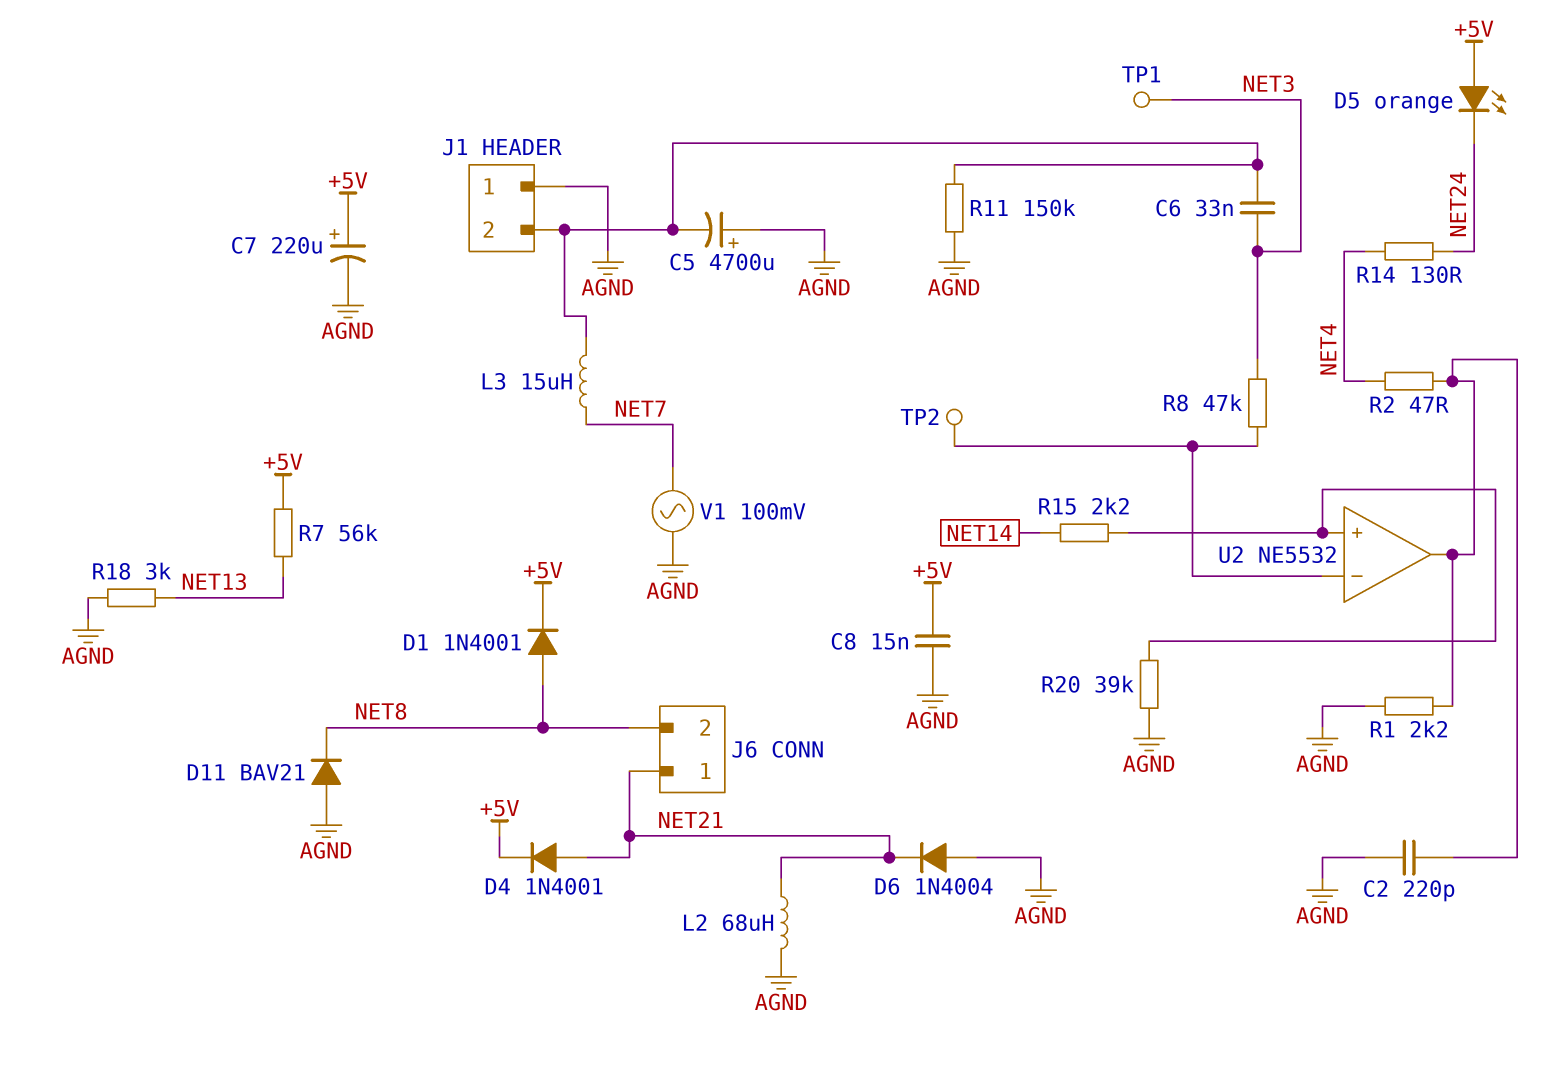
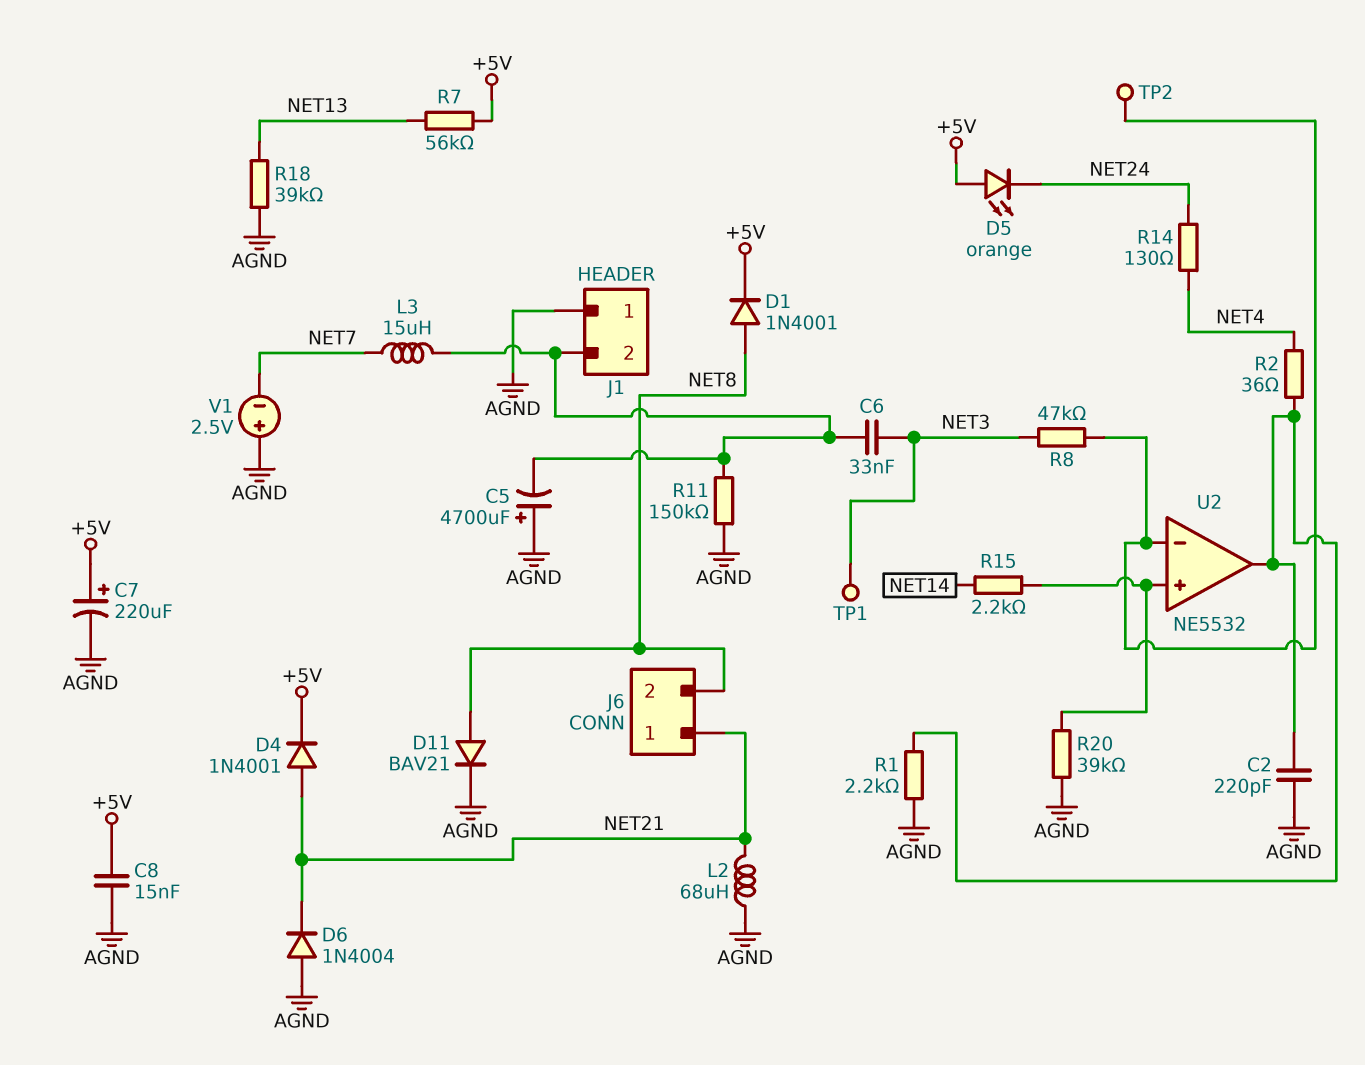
D11: diode BAV21 (A AGND, K NET8) -> diode BAV21 (A NET8, K AGND)
R2: 47 (NET4, U2/out) -> 36 (NET4, U2/out)
R18: 3k (AGND, NET13) -> 39k (AGND, NET13)
V1: AC 100mV (AGND, NET7) -> 2.5V (plus AGND, minus NET7)

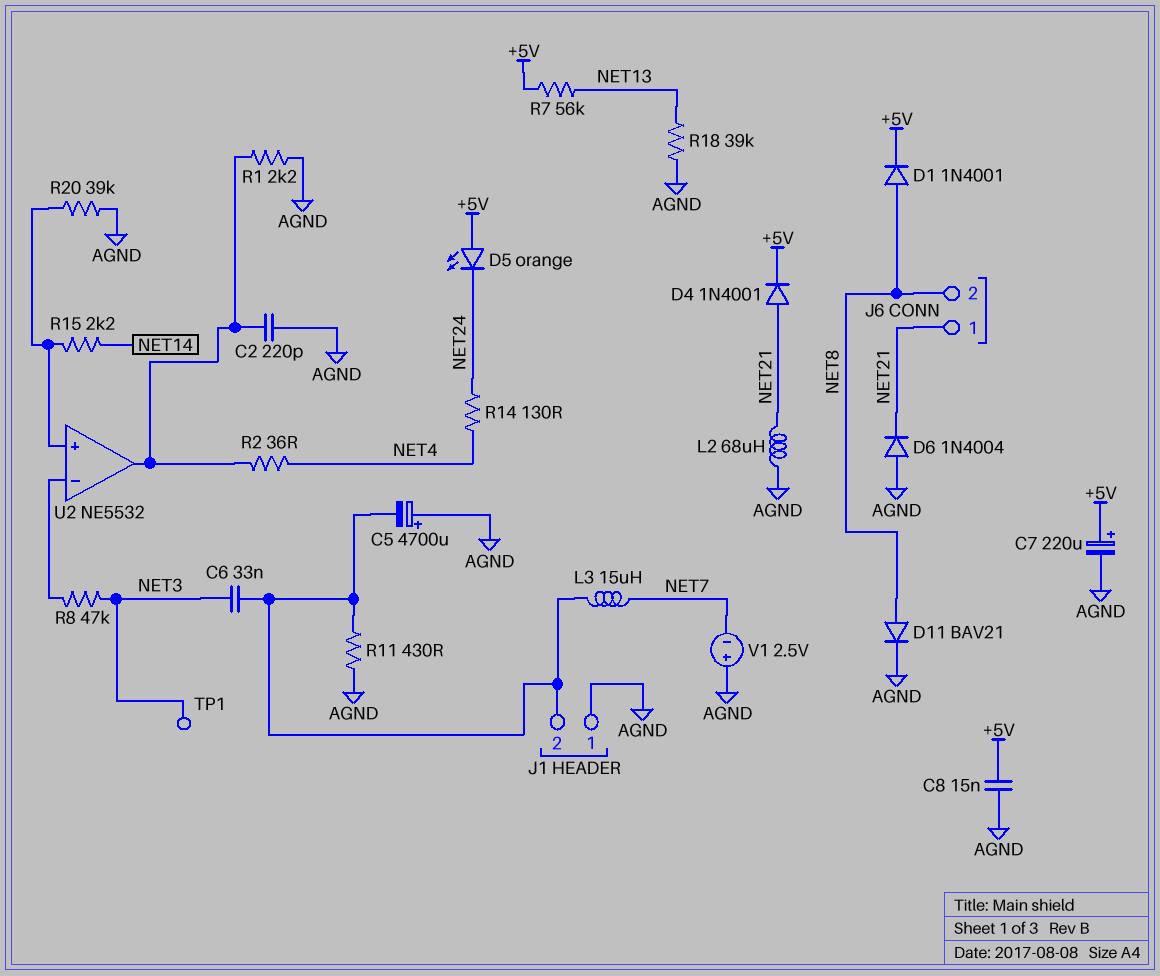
R11: 150k (AGND, J1/2) -> 430 (AGND, J1/2)
TP2: test point (U2/in-) -> none

